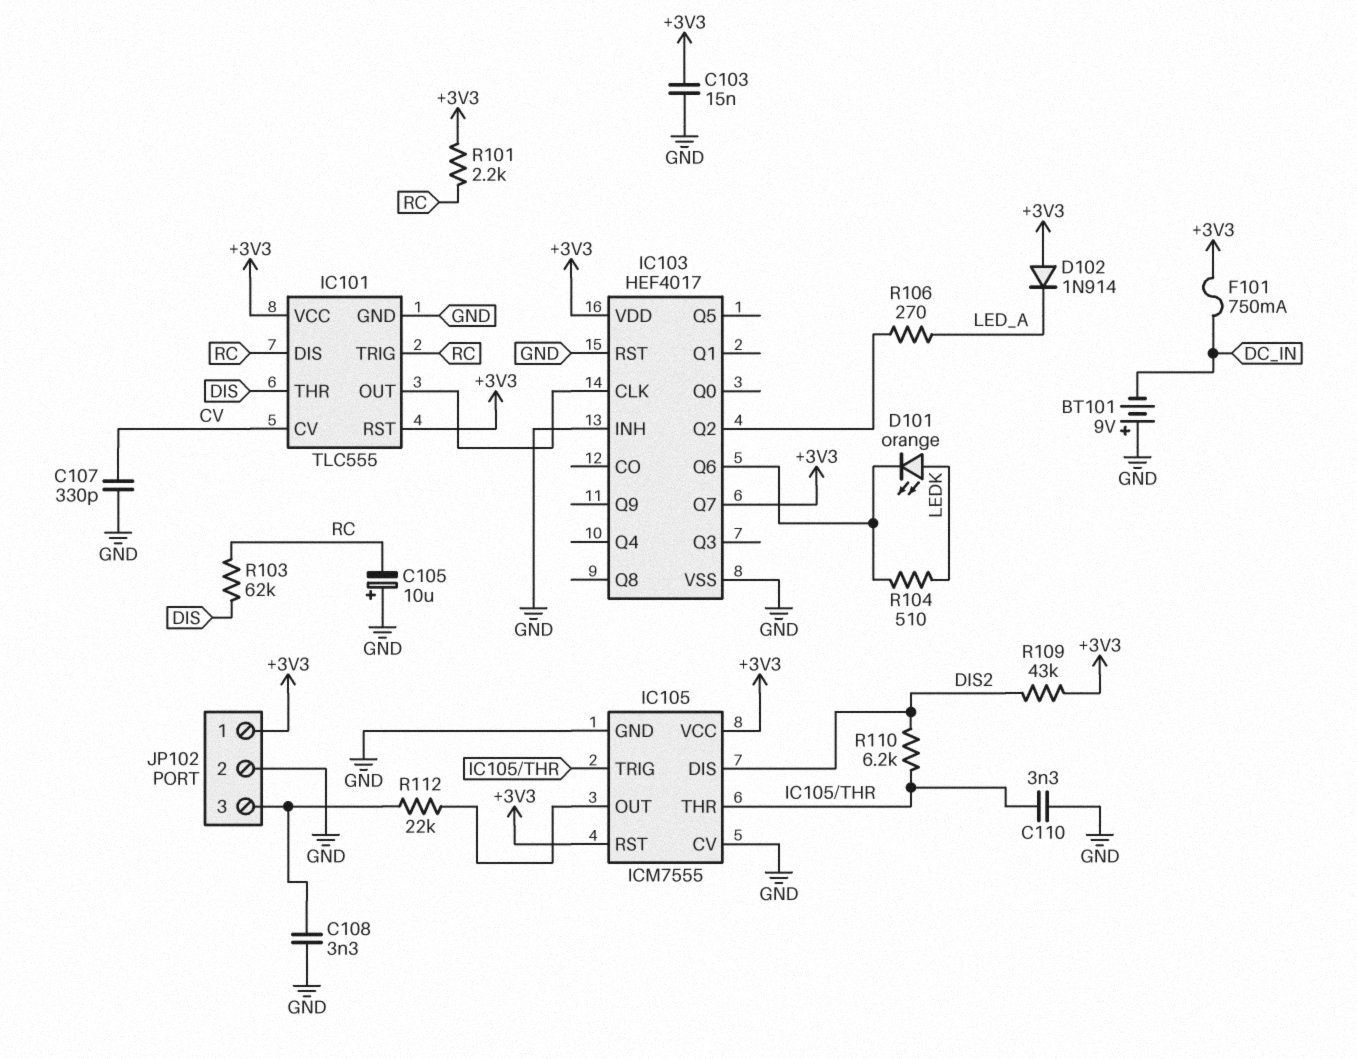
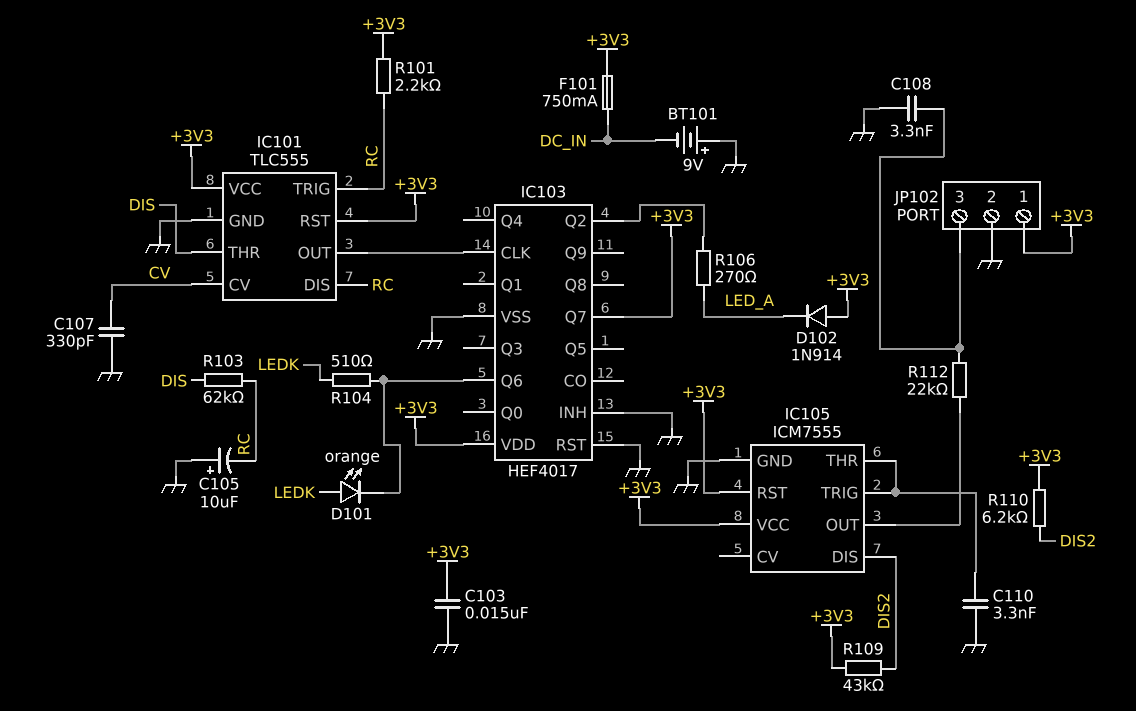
IC105 pin CV: GND -> none
R110: 6.2k (DIS2, IC105/THR) -> 6.2k (+3V3, DIS2)

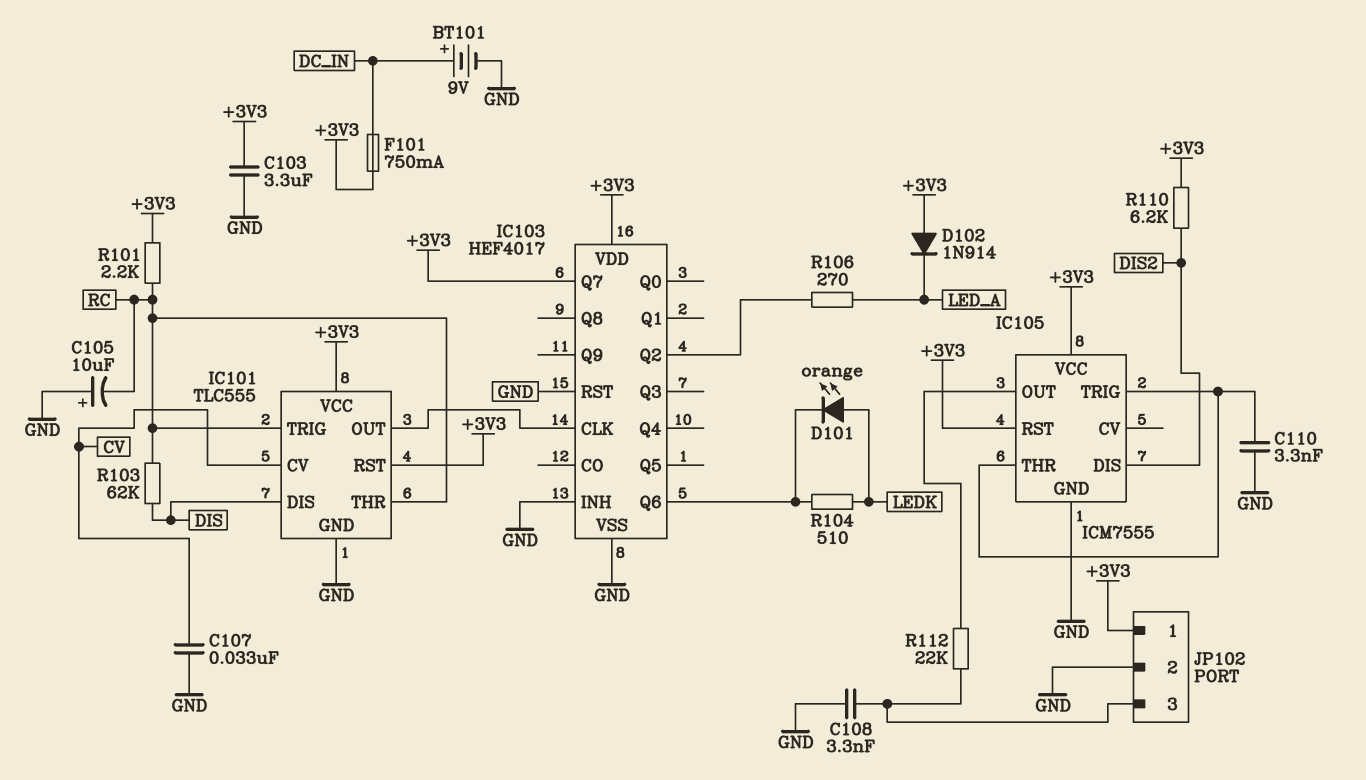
BT101: 9V (plus GND, minus DC_IN) -> 9V (plus DC_IN, minus GND)
C103: 15nF (+3V3, GND) -> 3.3uF (+3V3, GND)
C107: 330pF (CV, GND) -> 33nF (CV, GND)
IC101 pin DIS: RC -> DIS
IC101 pin THR: DIS -> RC
R109: 43k (+3V3, DIS2) -> none

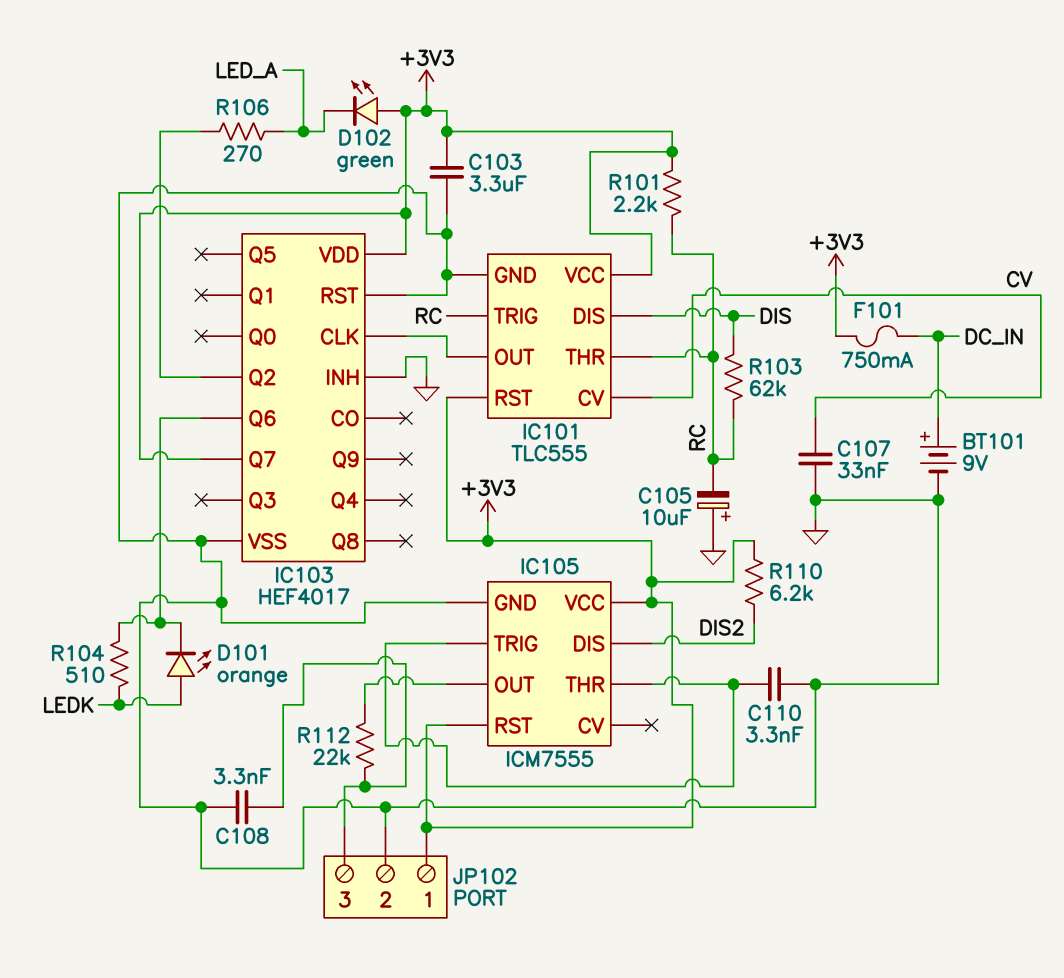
D102: diode 1N914 (A +3V3, K LED_A) -> LED green (A +3V3, K LED_A)

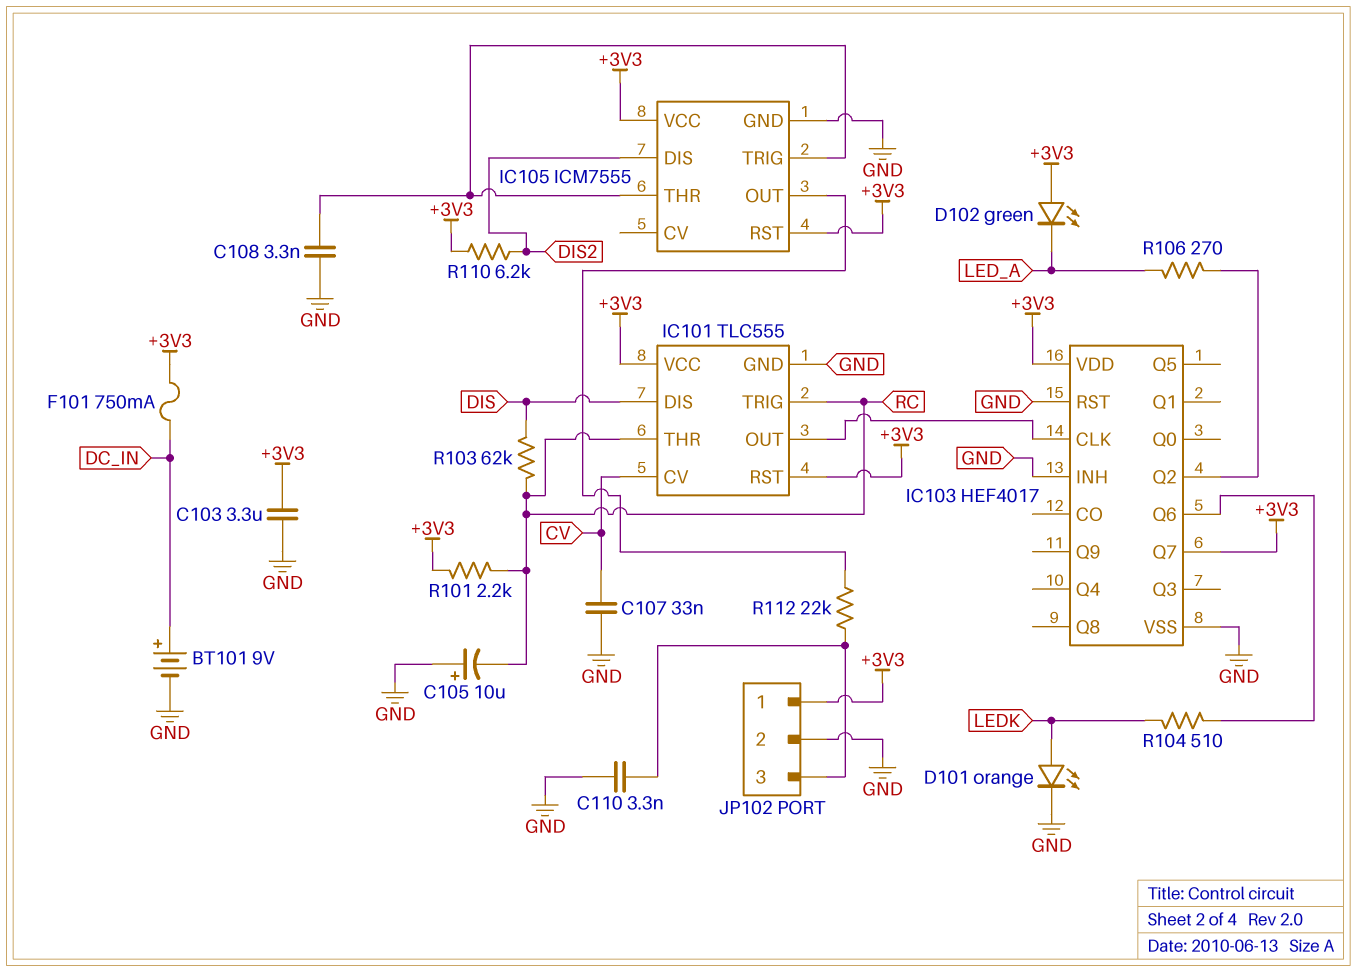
C108: 3.3nF (GND, JP102/3) -> 3.3nF (GND, IC105/THR)
C110: 3.3nF (GND, IC105/THR) -> 3.3nF (GND, JP102/3)
D101: LED orange (A LEDK, K IC103/Q6) -> LED orange (A LEDK, K GND)

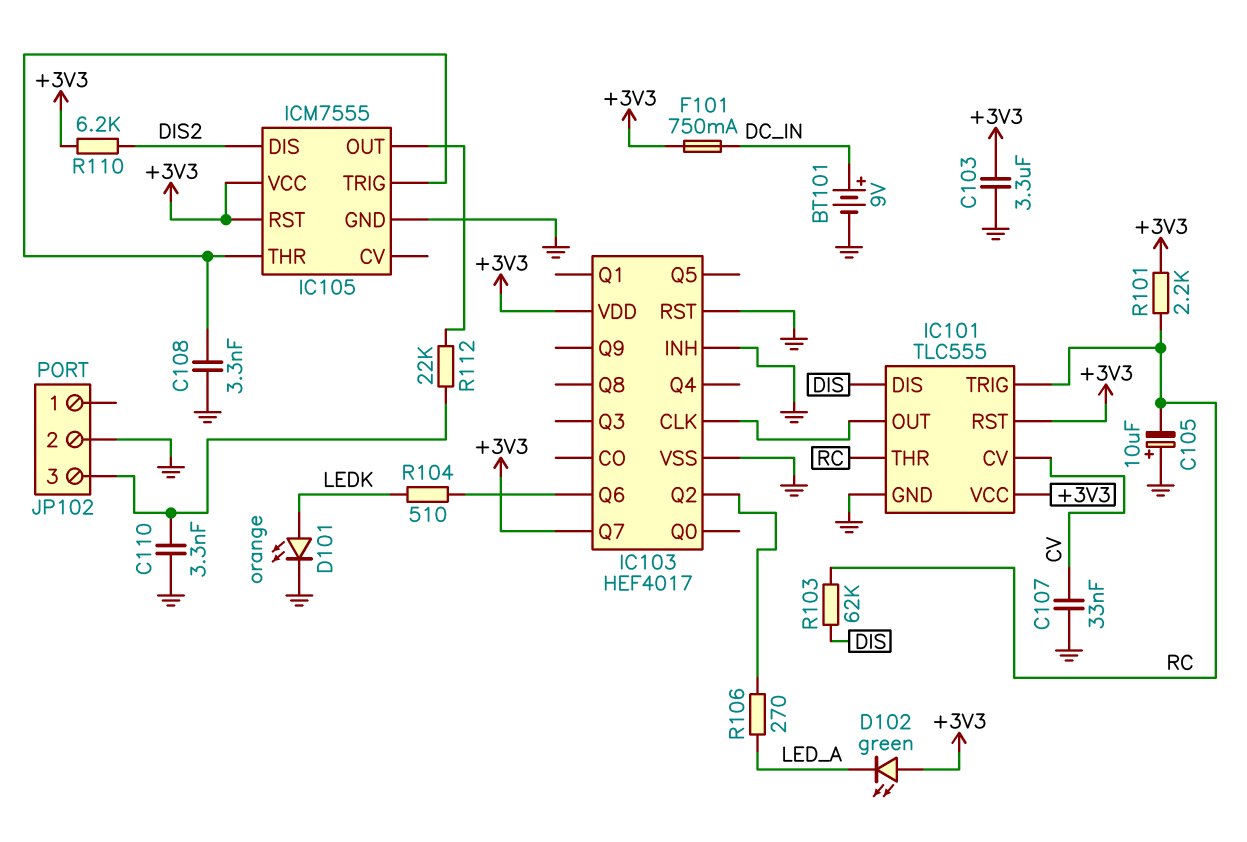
JP102 pin 1: +3V3 -> none

